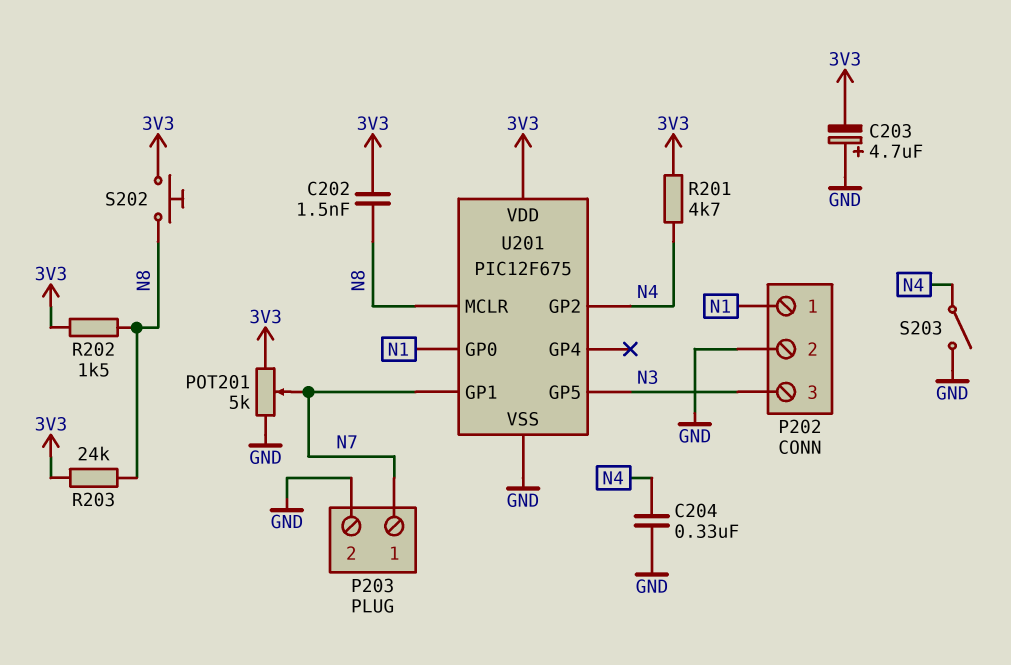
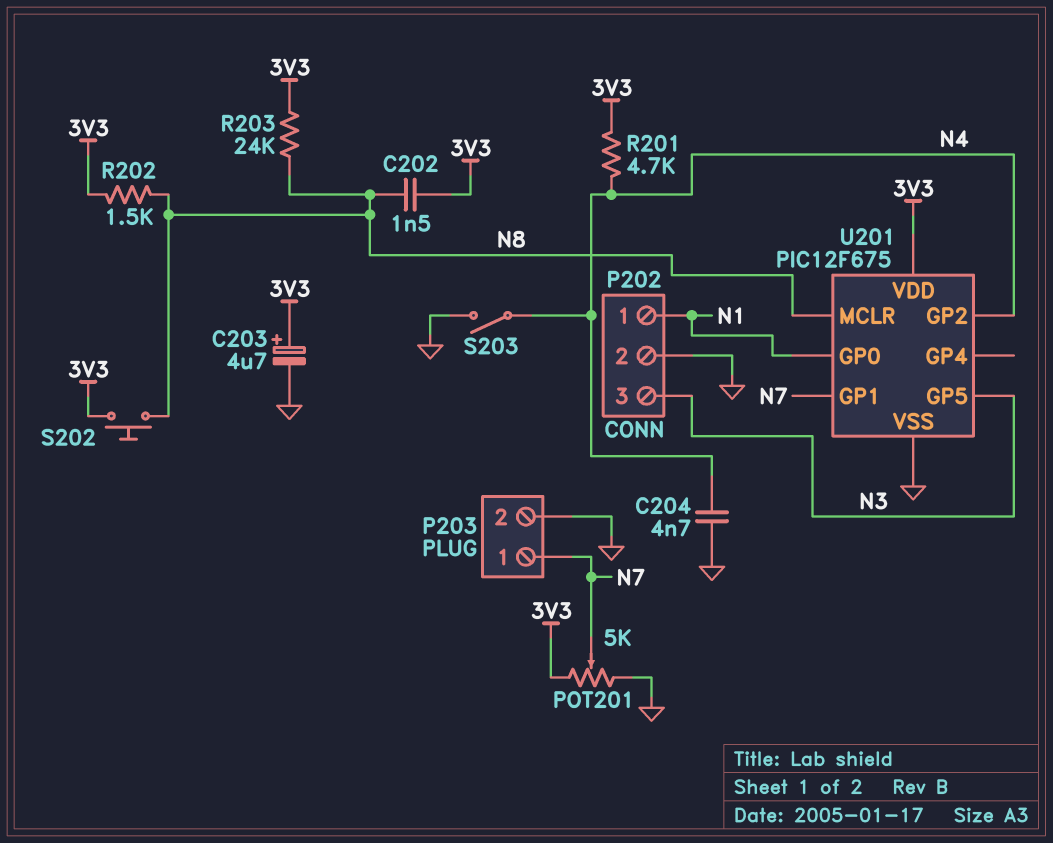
C203: 4.7uF (plus GND, minus 3V3) -> 4.7uF (plus 3V3, minus GND)
C204: 330nF (GND, N4) -> 4.7nF (GND, N4)

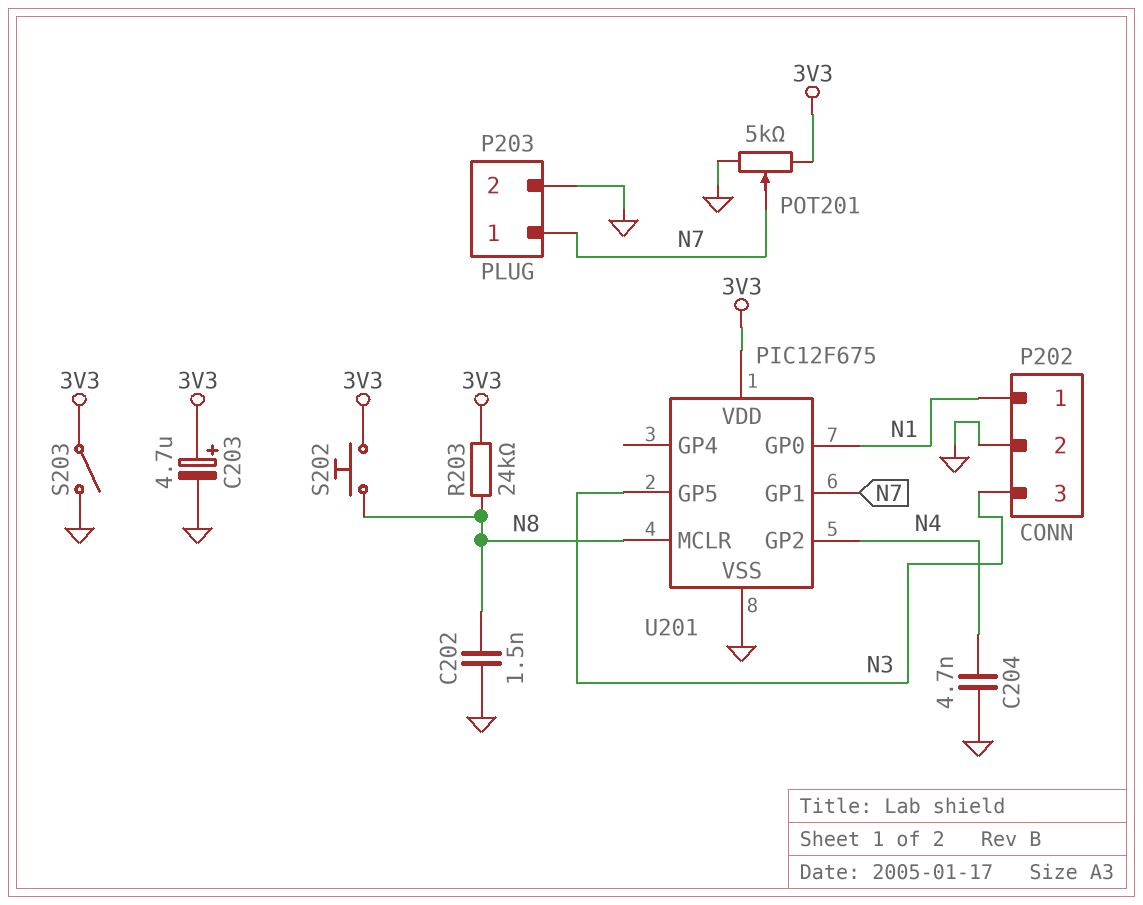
C202: 1.5nF (3V3, N8) -> 1.5nF (GND, N8)
R201: 4.7k (3V3, N4) -> none
R202: 1.5k (3V3, N8) -> none
S203: switch (GND, N4) -> switch (3V3, GND)

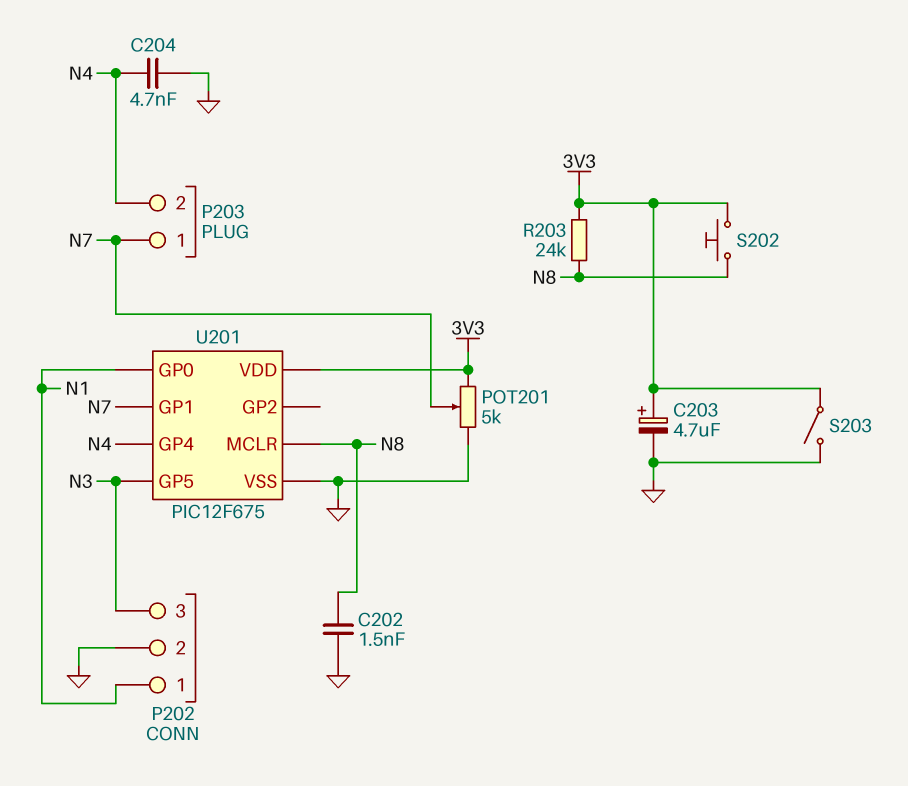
P203 pin 2: GND -> N4
U201 pin GP2: N4 -> none
U201 pin GP4: none -> N4

